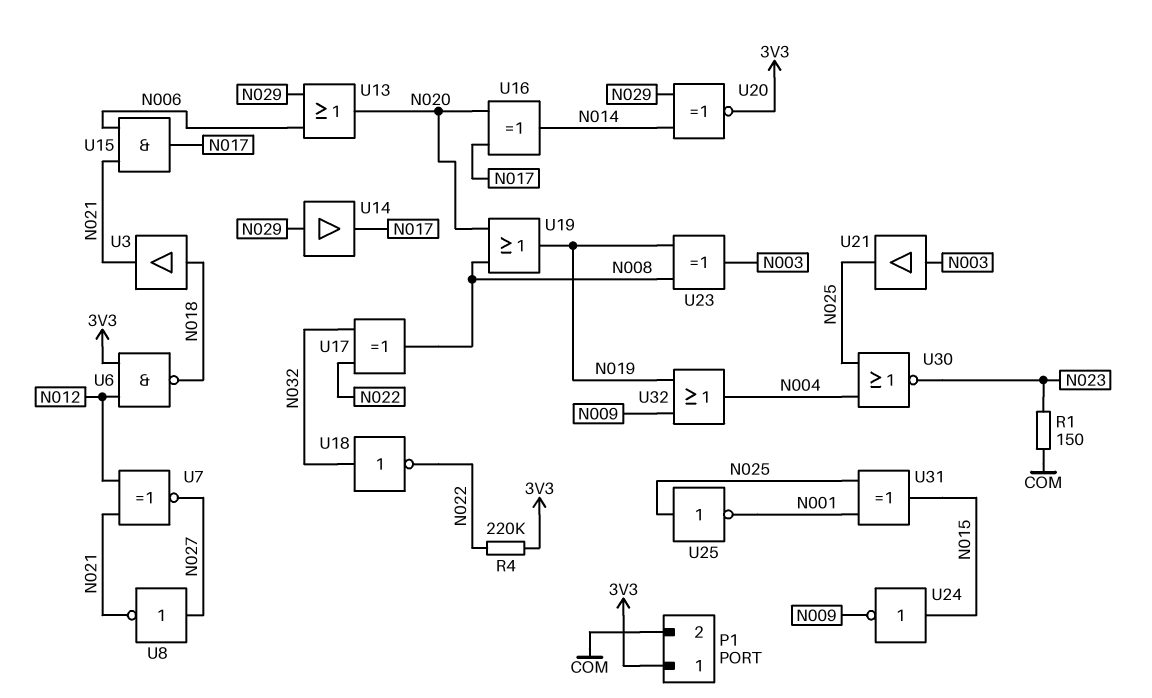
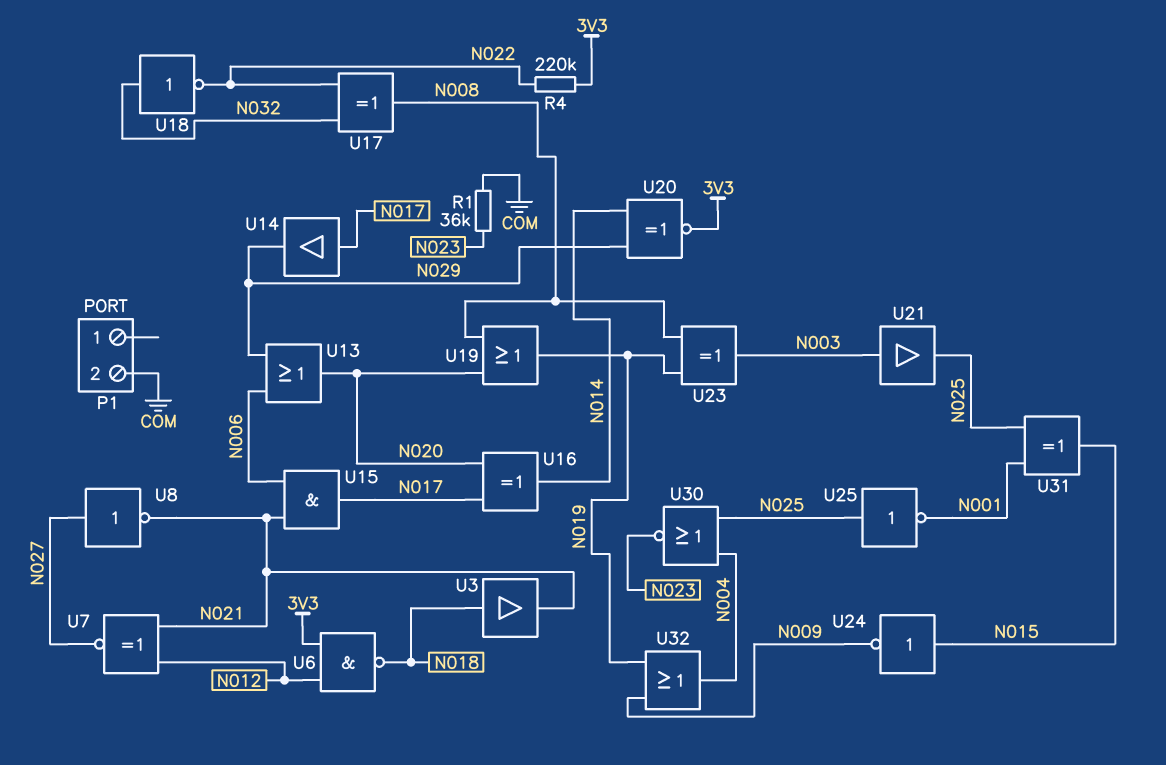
P1 pin 1: 3V3 -> none
R1: 150 (COM, N023) -> 36k (COM, N023)
U14: buffer (in N029, out N017) -> buffer (in N017, out N029)

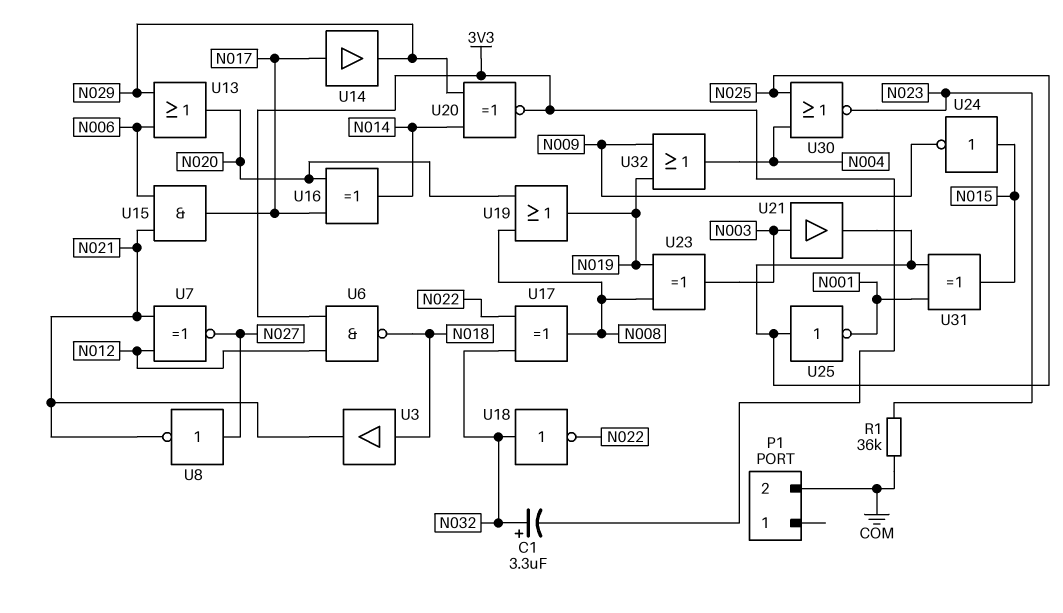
C1: none -> 3.3uF (plus N032, minus 3V3)
R4: 220k (3V3, N022) -> none

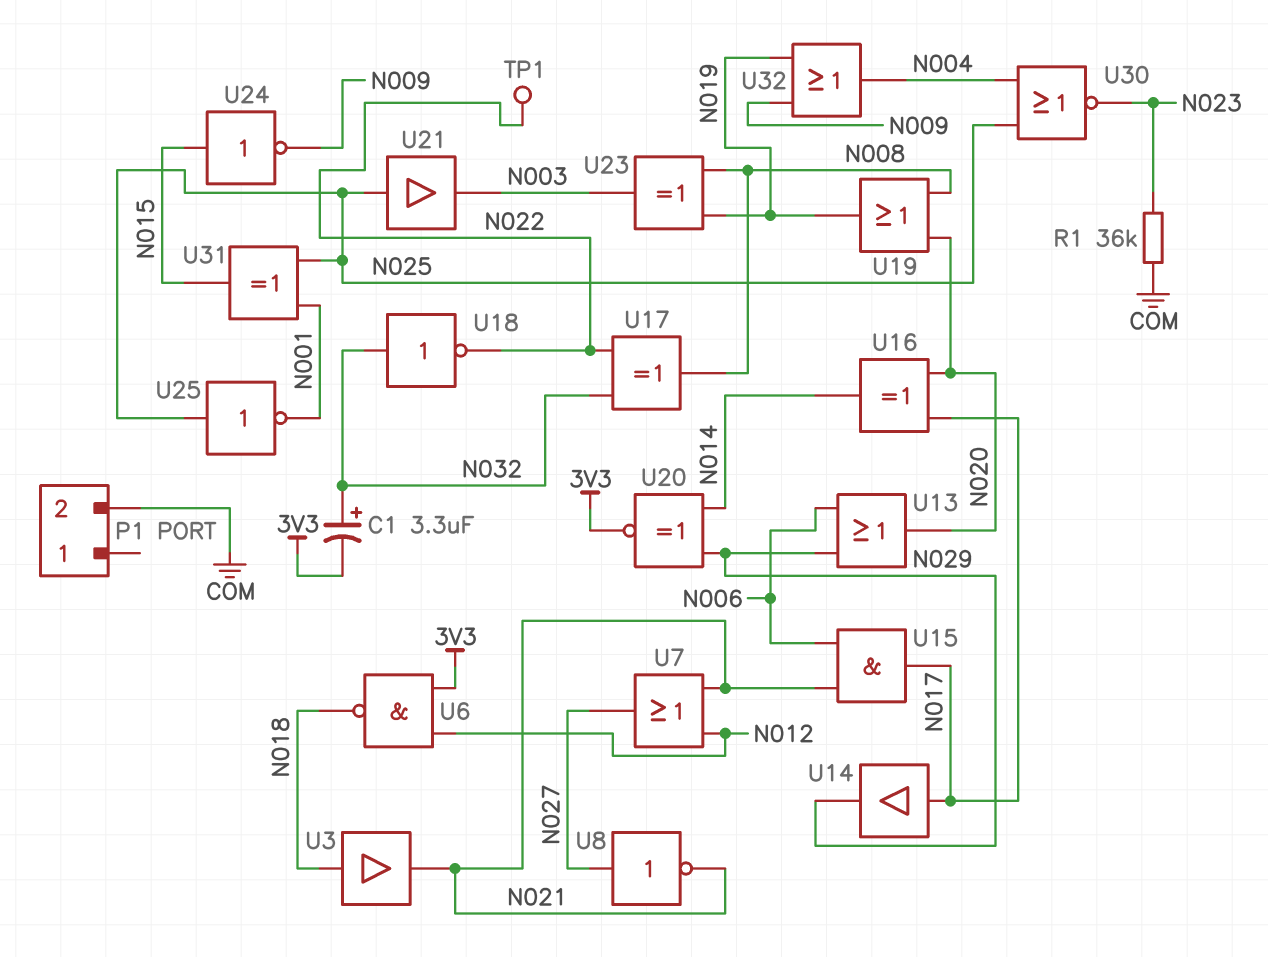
TP1: none -> test point (N022)
U7: XNOR (in N012, in N021, out N027) -> OR (in N012, in N021, out N027)
U21: buffer (in N003, out N025) -> buffer (in N025, out N003)

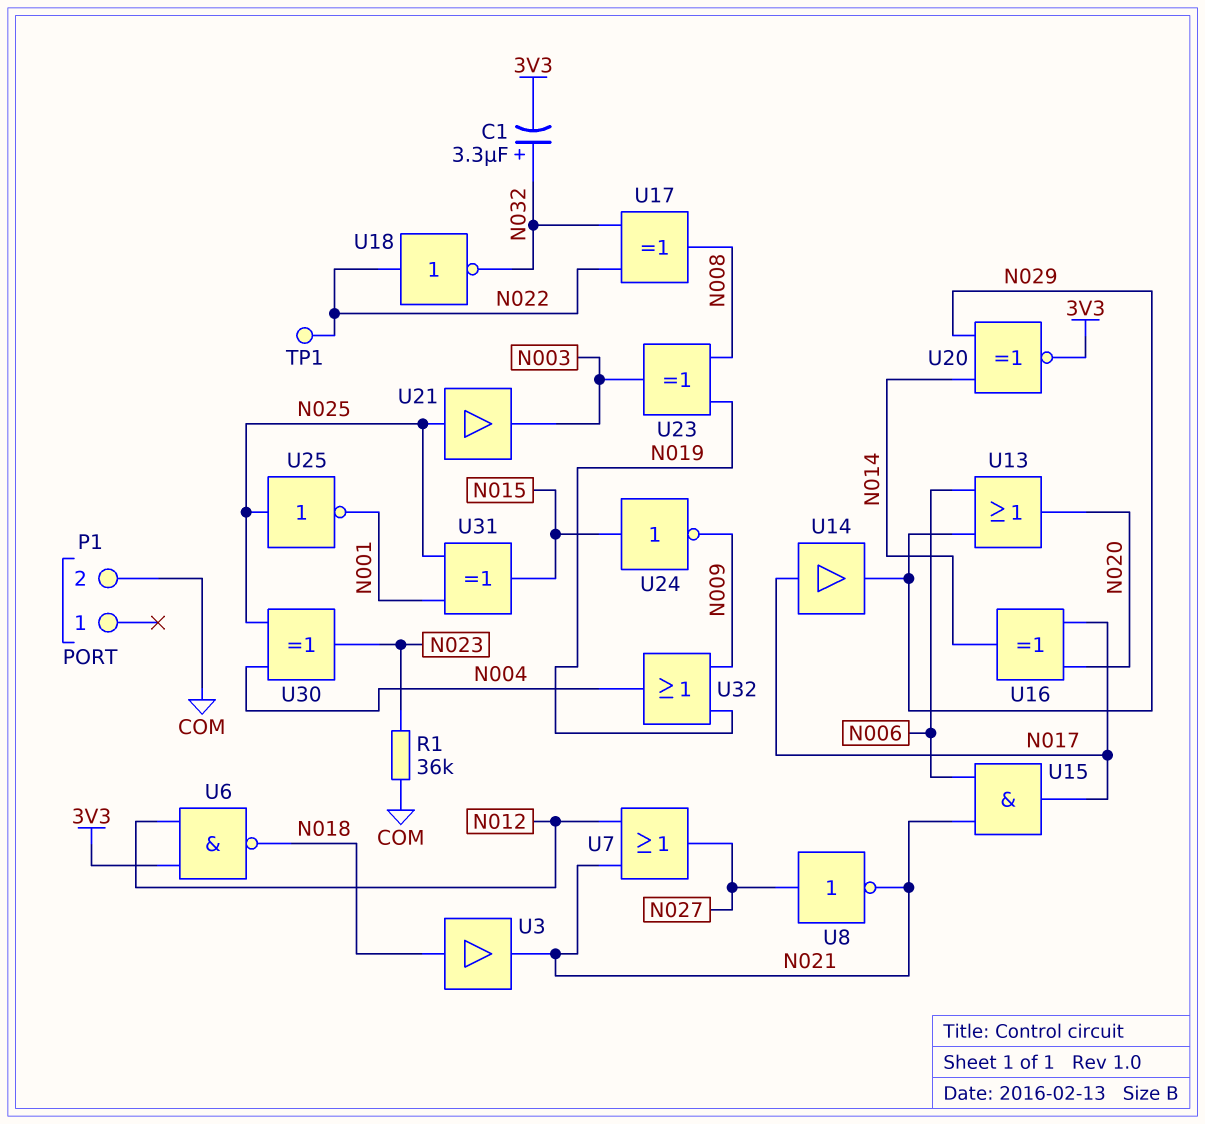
U18: NOT (in N032, out N022) -> NOT (in N022, out N032)
U19: OR (in N008, in N020, out N019) -> none
U30: NOR (in N004, in N025, out N023) -> XOR (in N004, in N025, out N023)

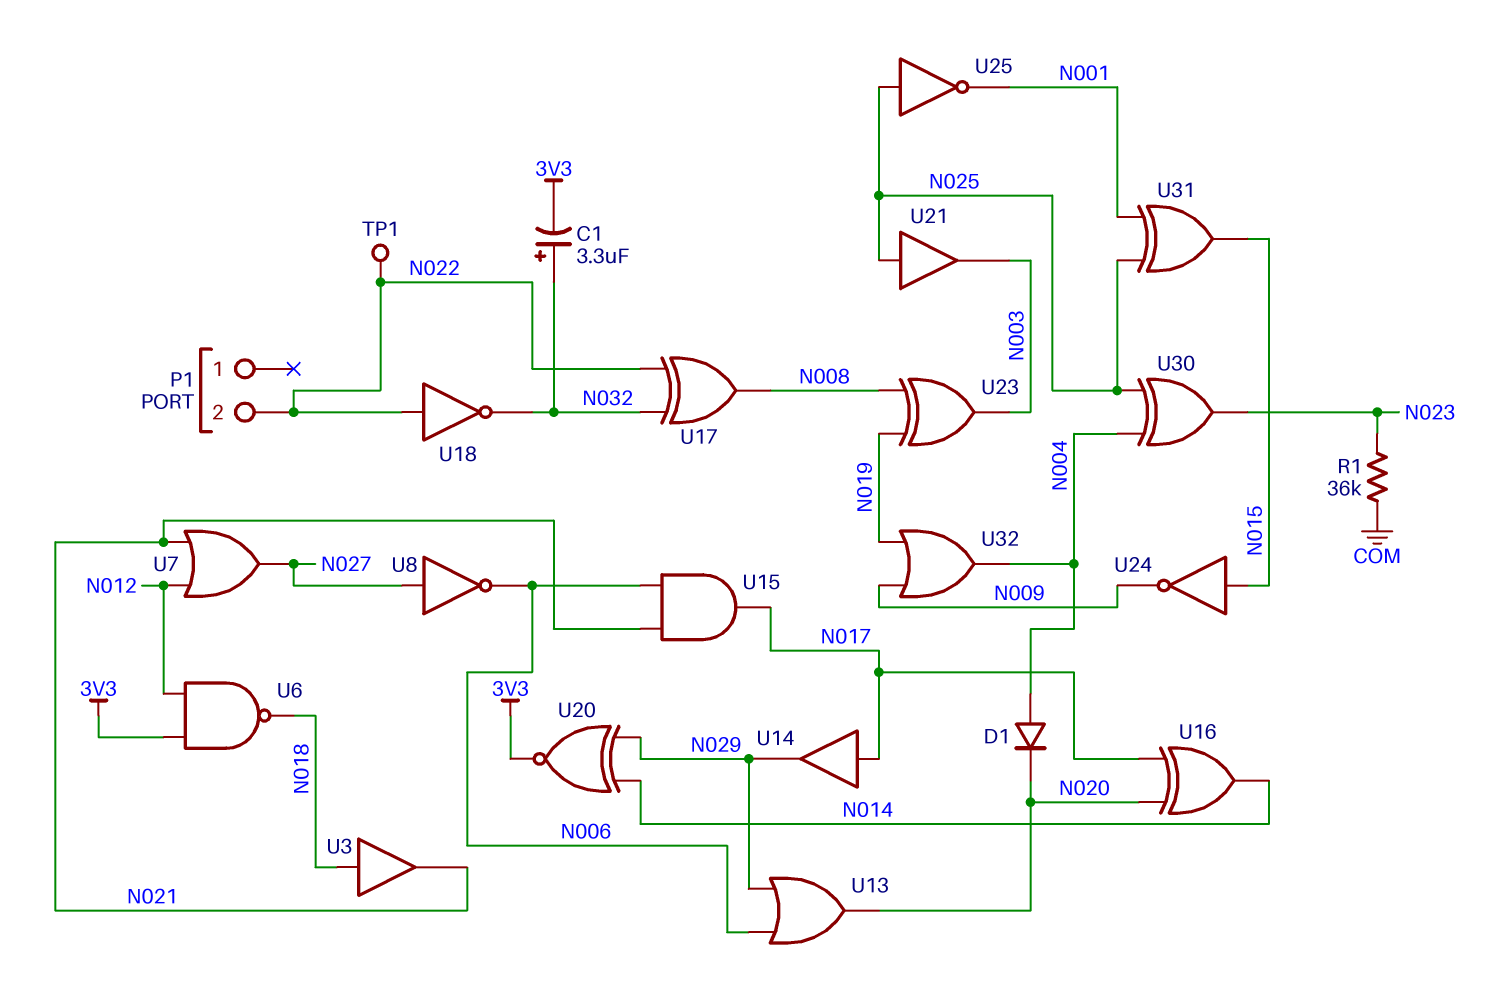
D1: none -> diode (A N004, K N020)
P1 pin 2: COM -> N022
U8: NOT (in N027, out N021) -> NOT (in N027, out N006)

